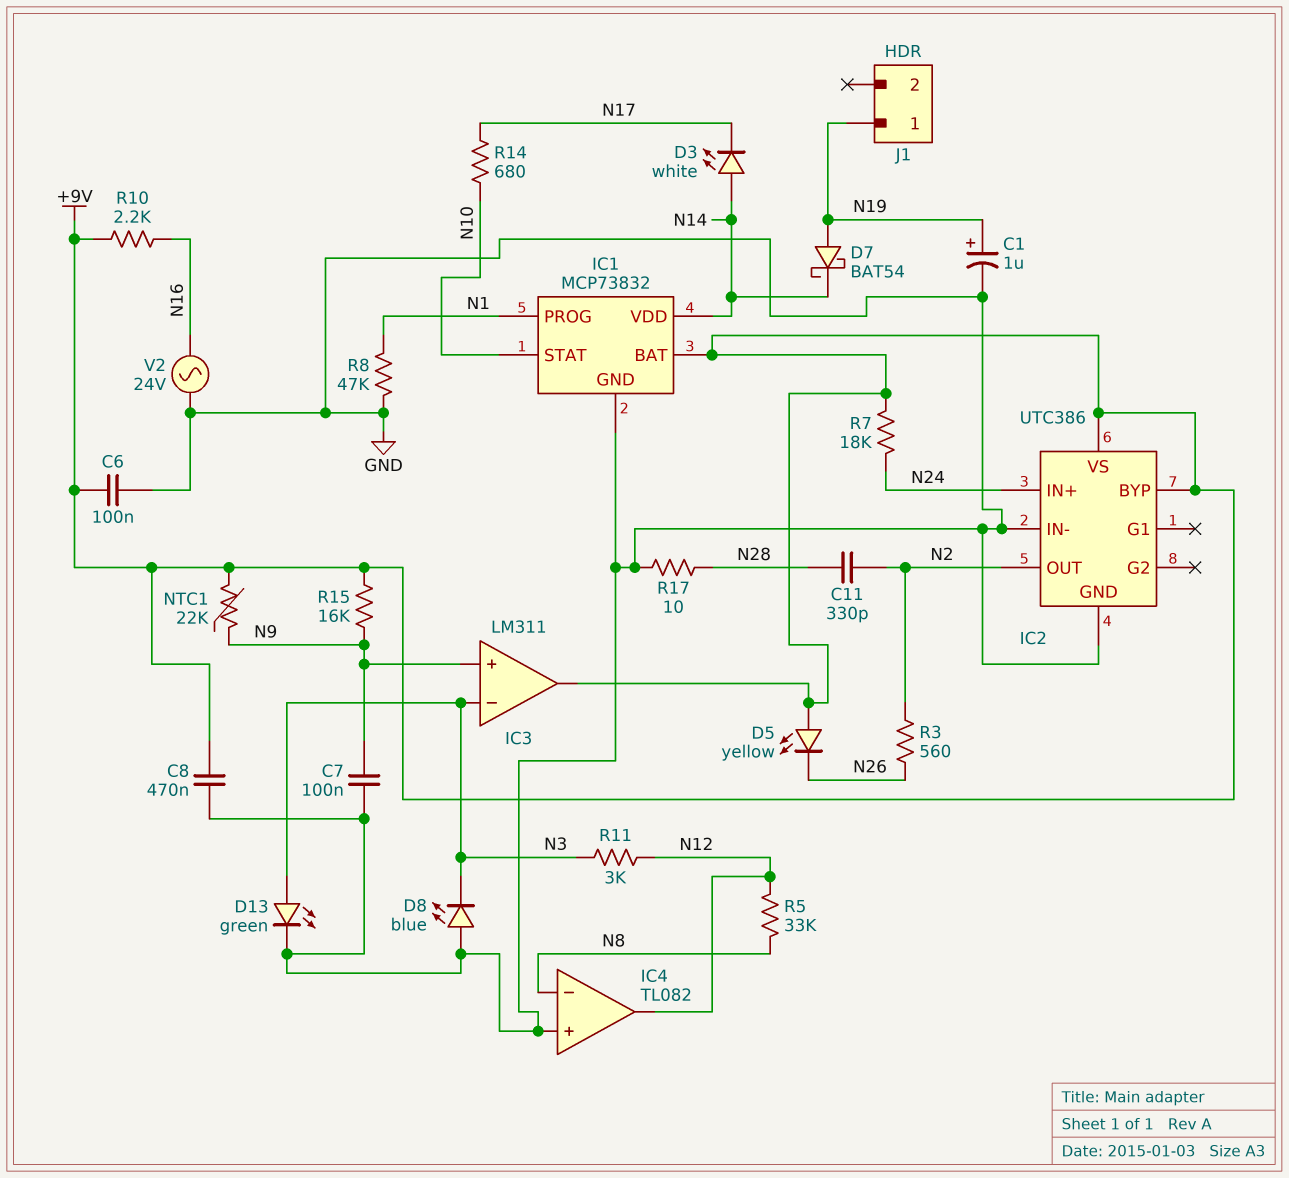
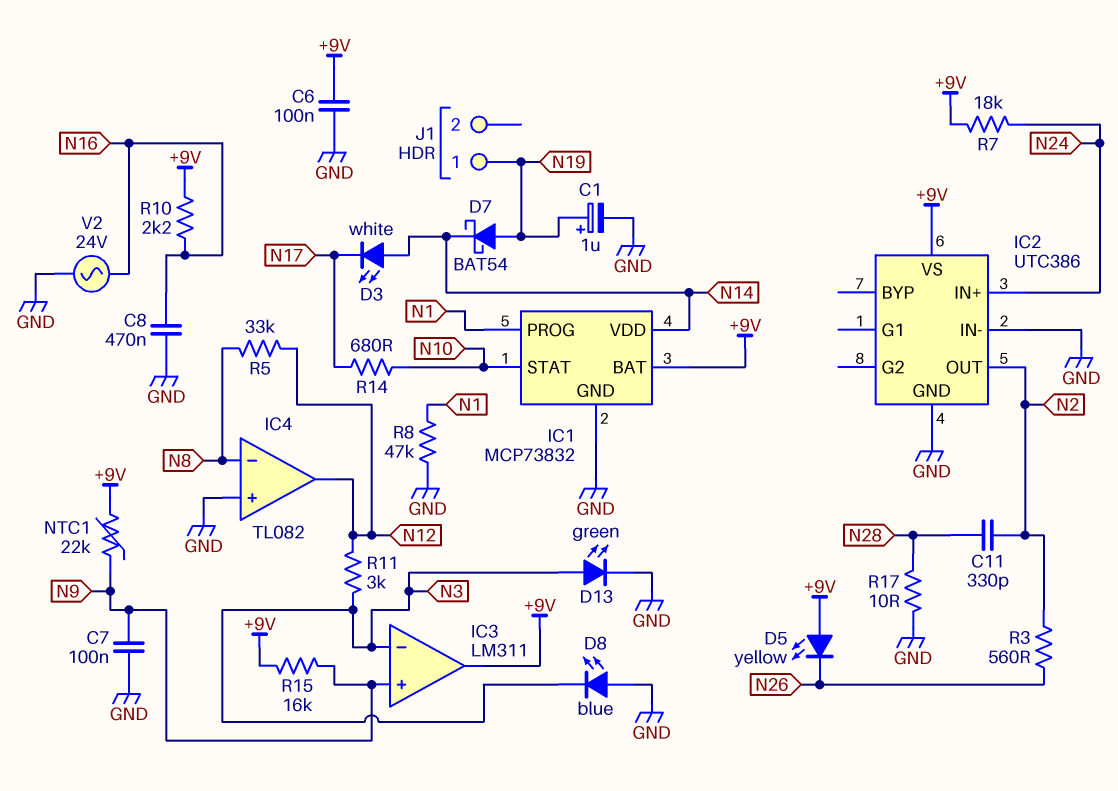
C8: 470nF (+9V, GND) -> 470nF (GND, N16)
IC2 pin BYP: +9V -> none

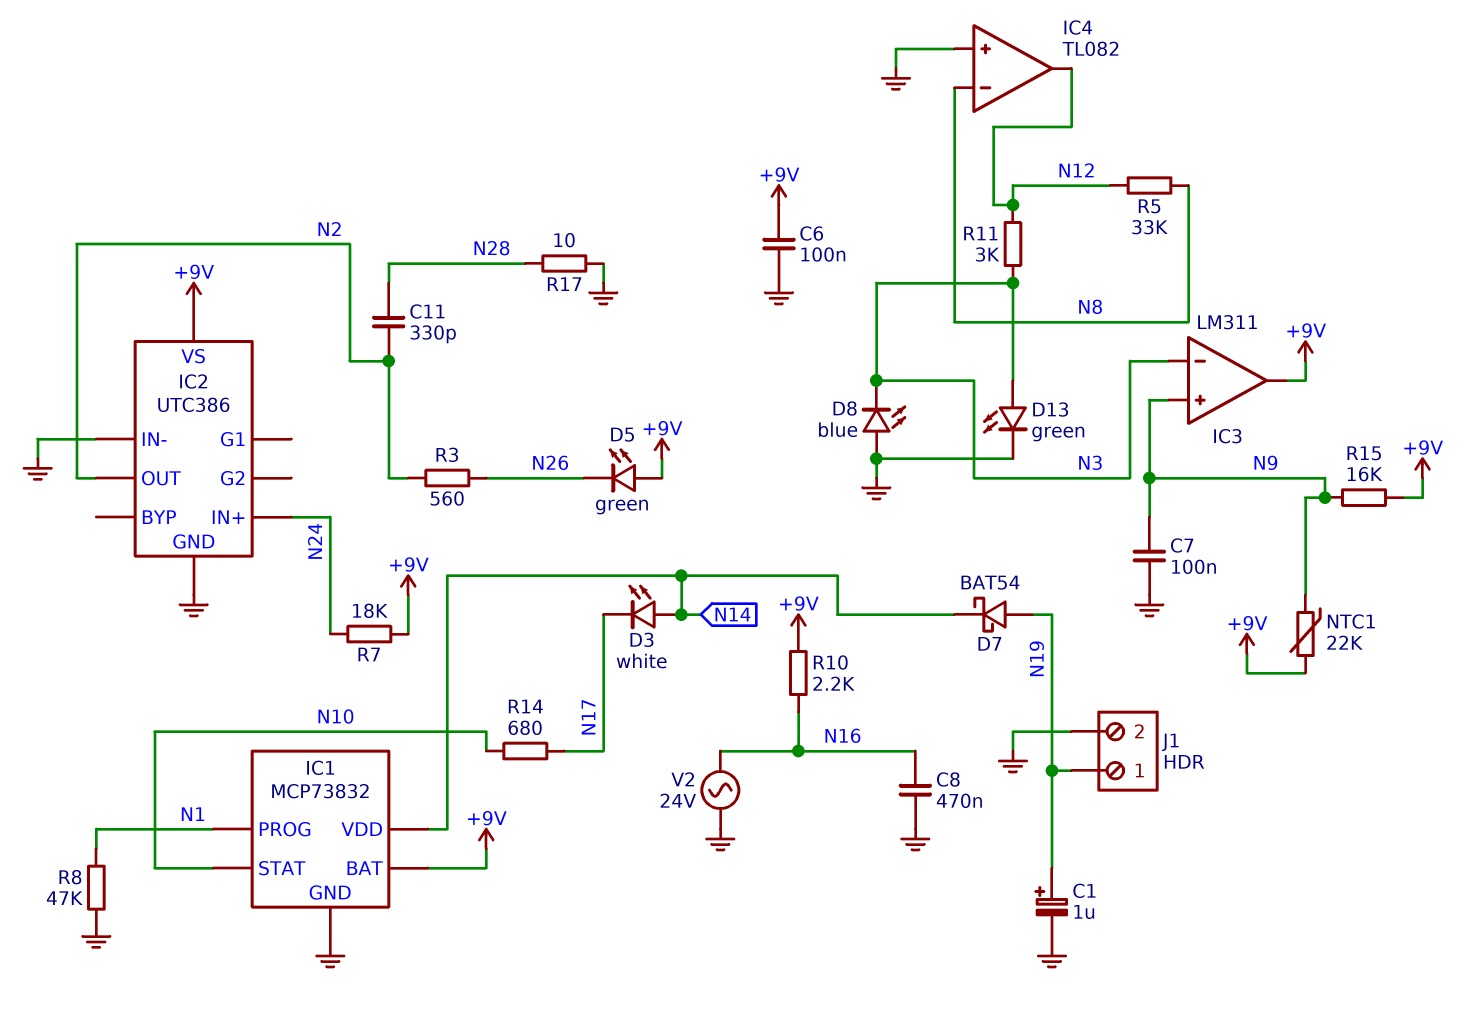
D5: LED yellow (A +9V, K N26) -> LED green (A +9V, K N26)
J1 pin 2: none -> GND

